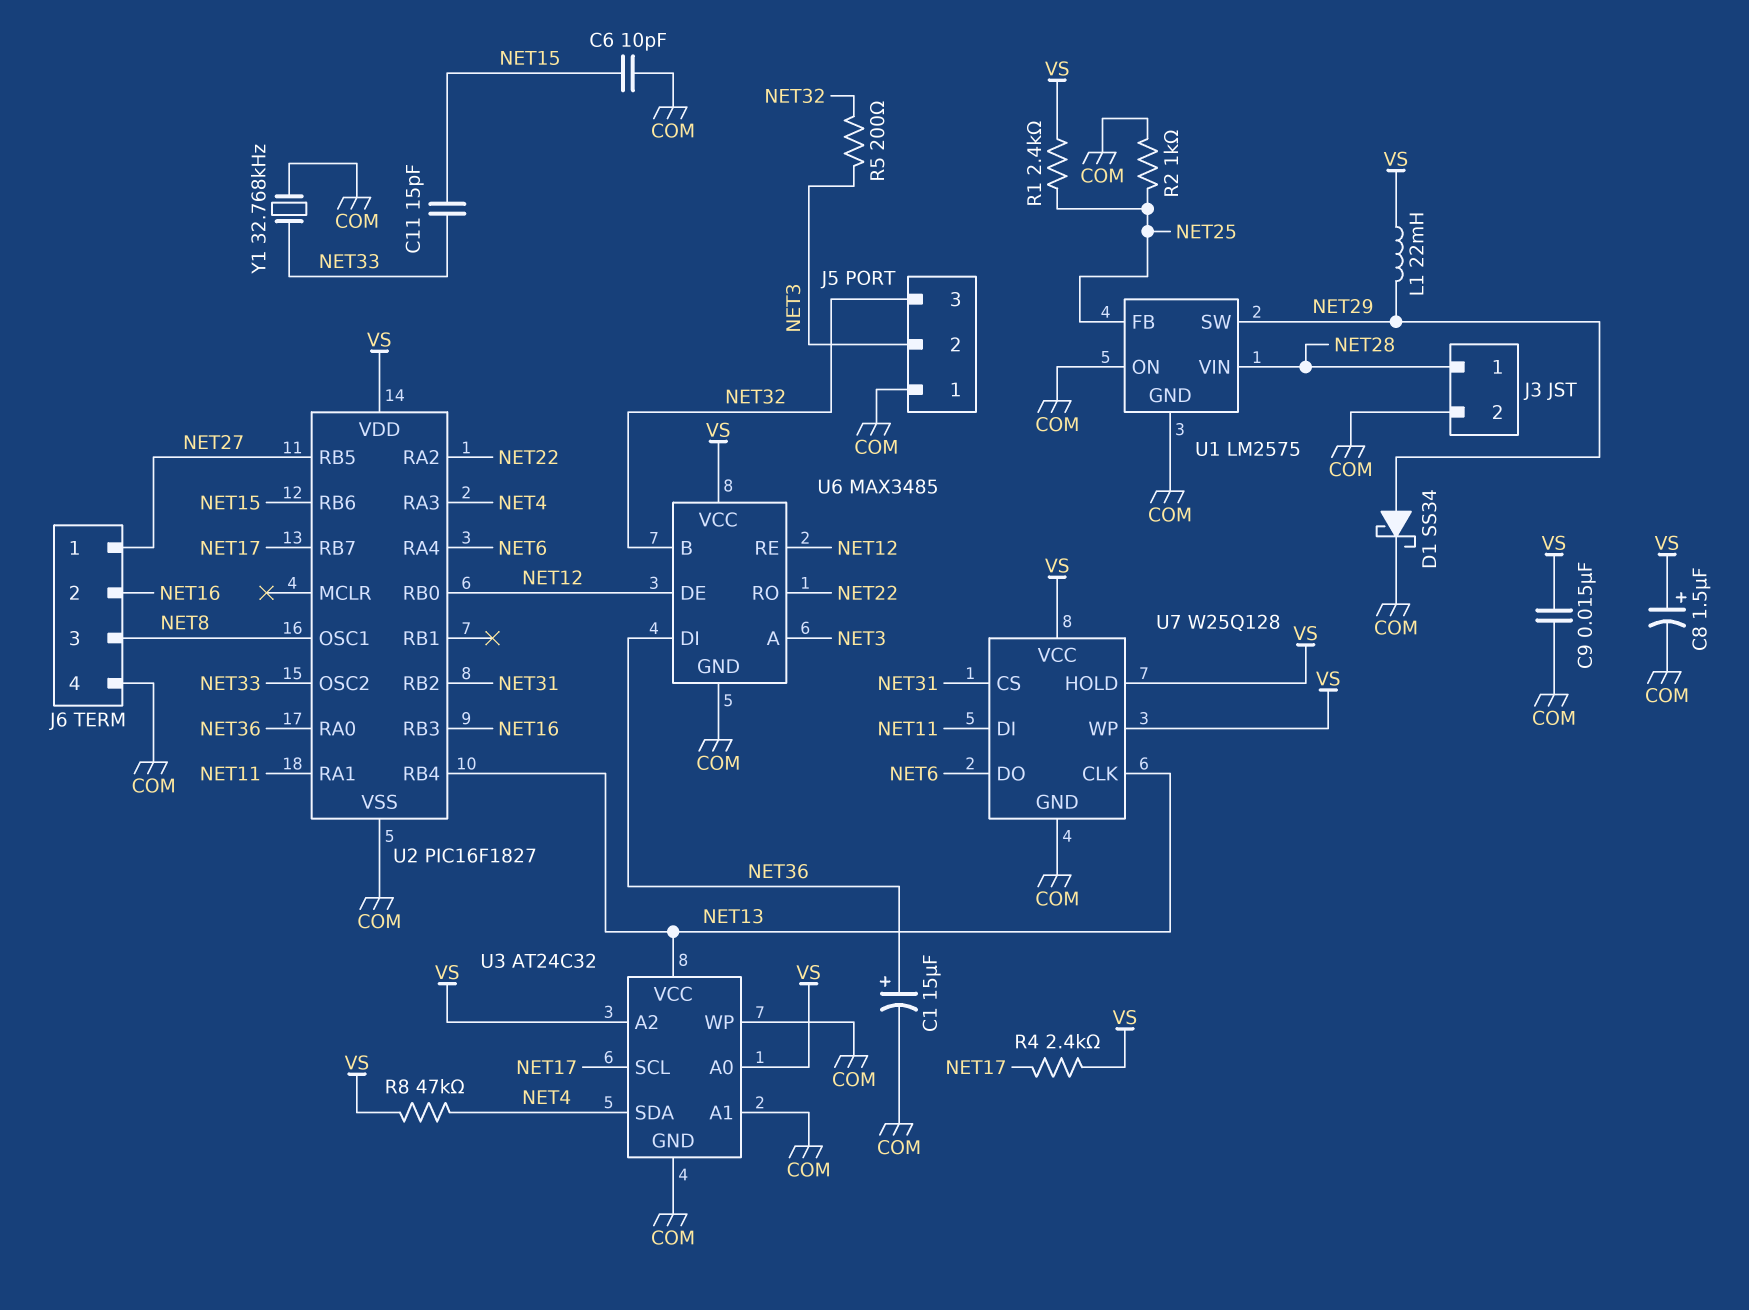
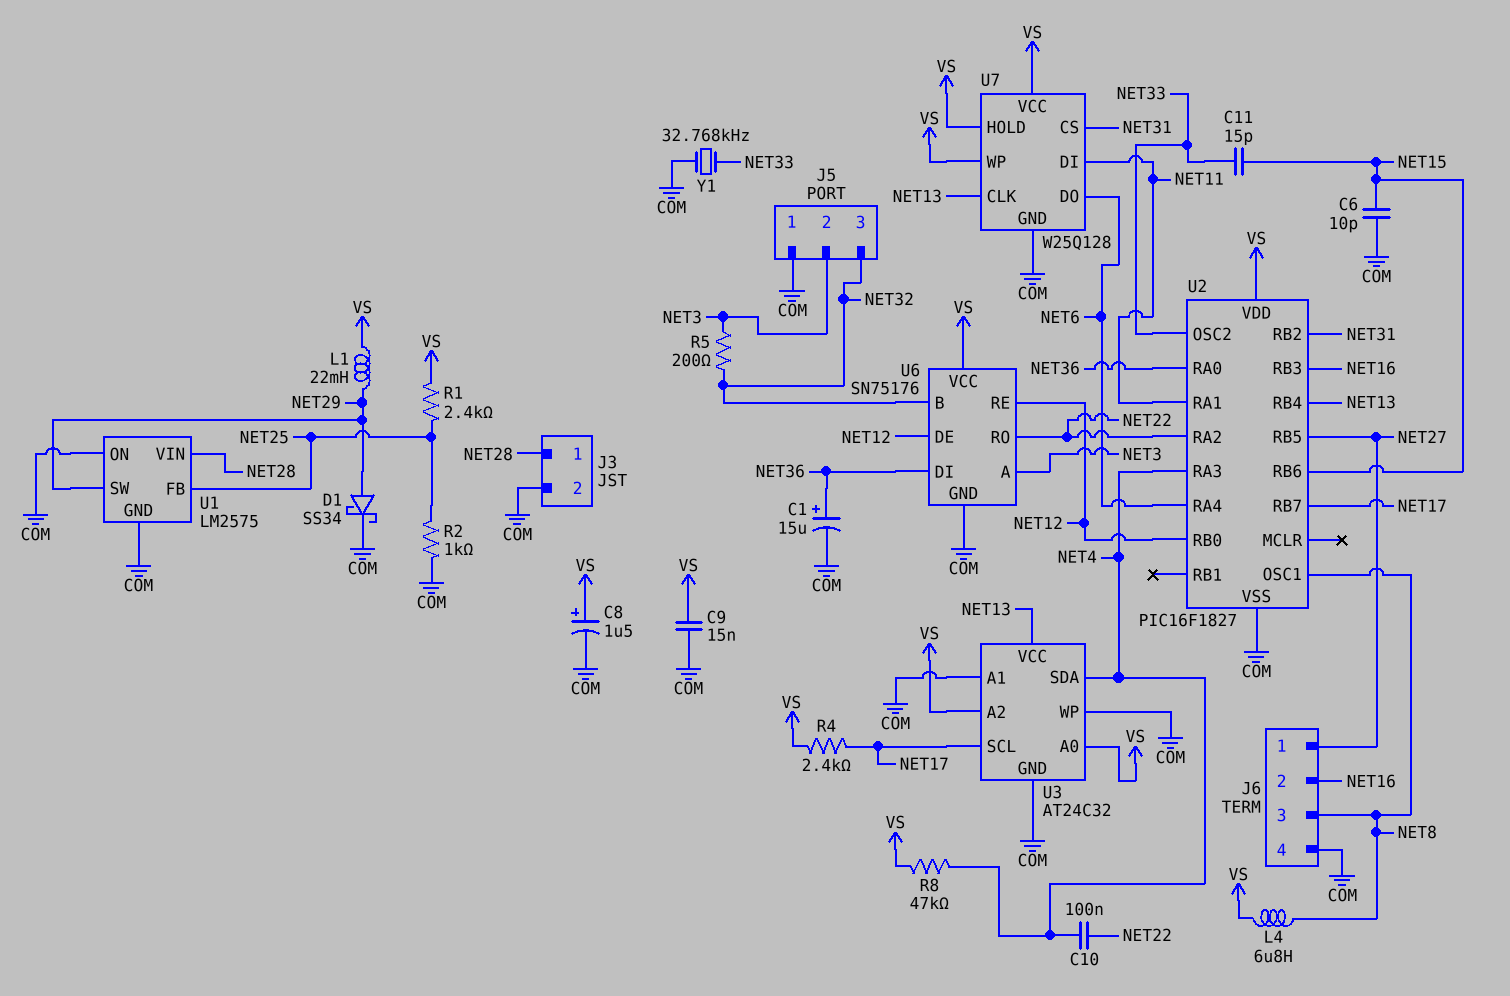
C10: none -> 100nF (NET4, NET22)
L4: none -> 6.8uH (NET8, VS)
U6: MAX3485 -> SN75176

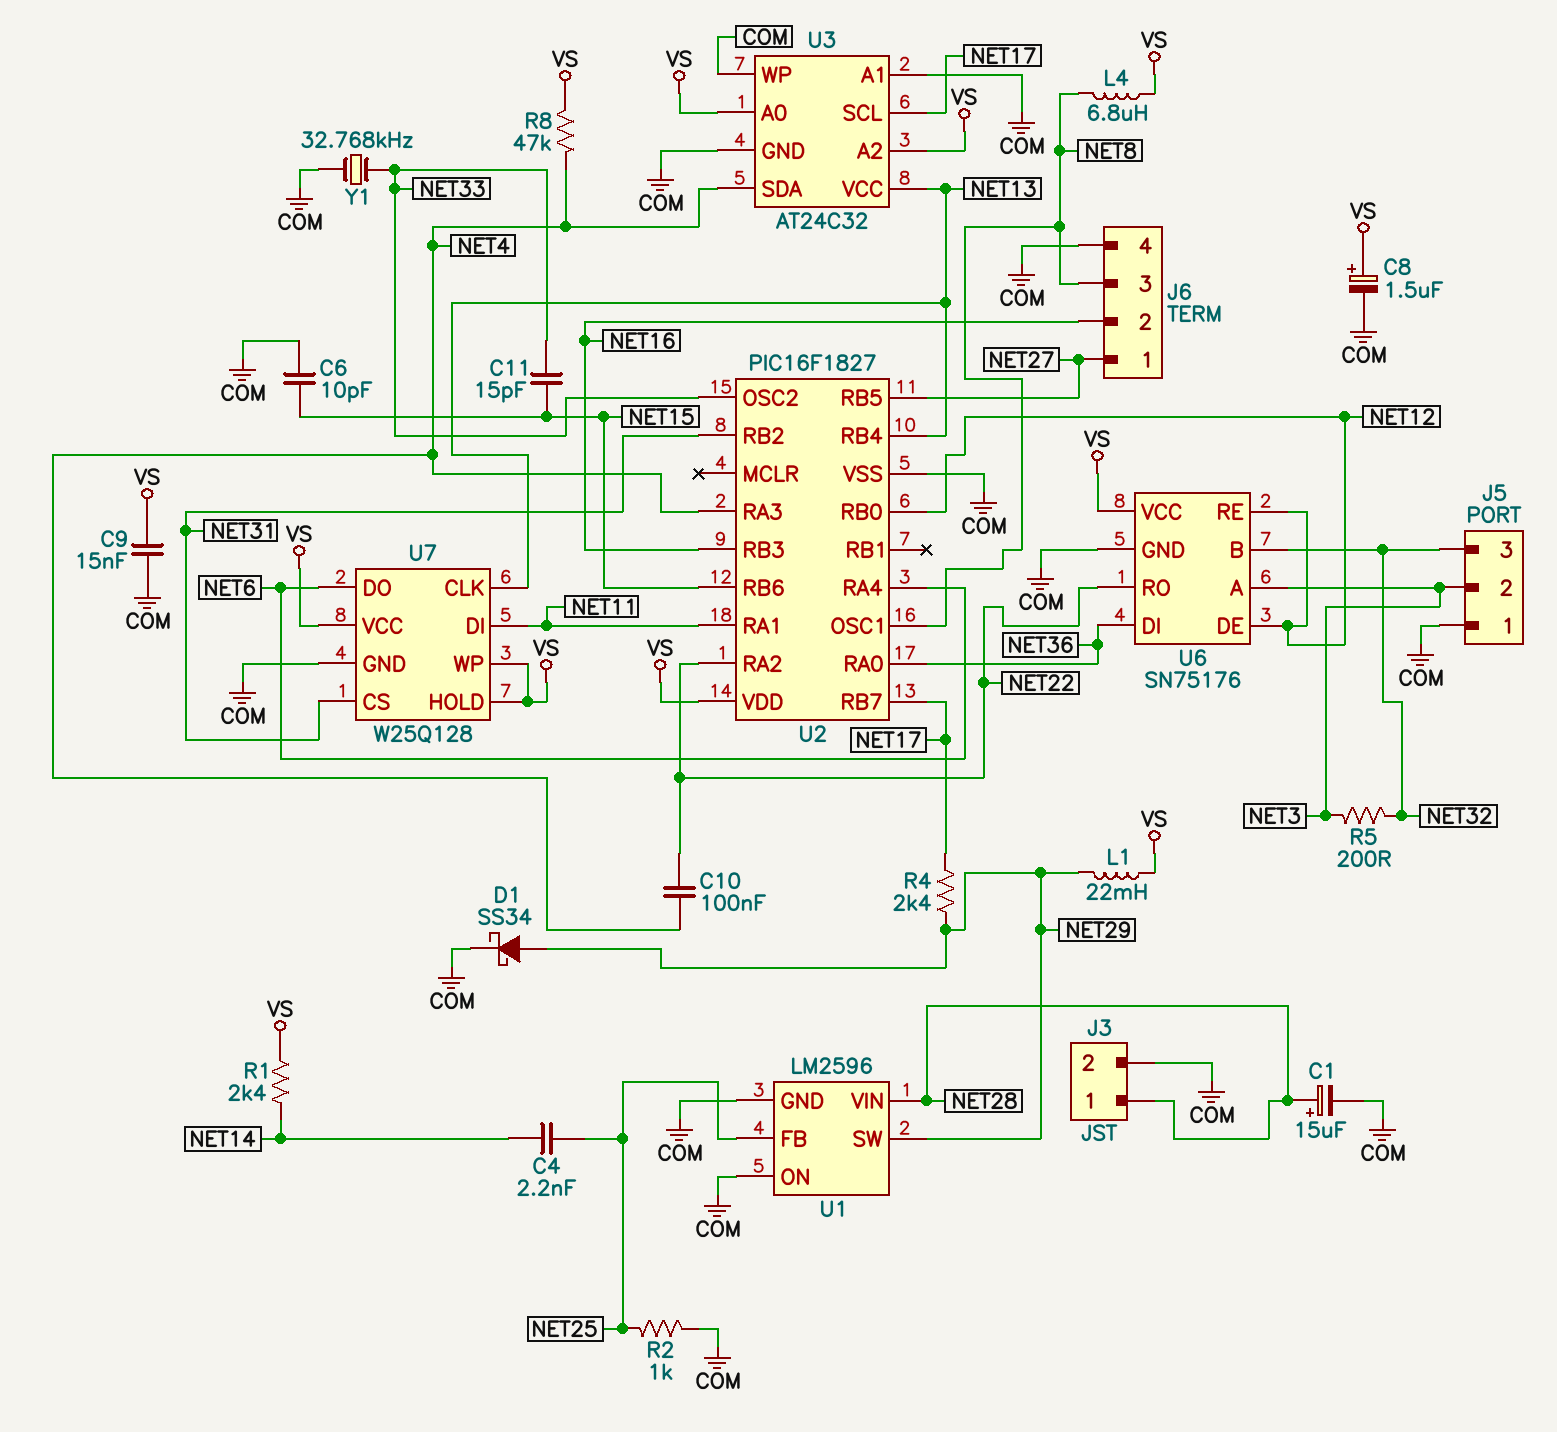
C1: 15uF (plus NET36, minus COM) -> 15uF (plus NET28, minus COM)
C4: none -> 2.2nF (NET14, NET25)
R1: 2.4k (NET25, VS) -> 2.4k (NET14, VS)
R4: 2.4k (NET17, VS) -> 2.4k (NET17, NET29)
U1: LM2575 -> LM2596

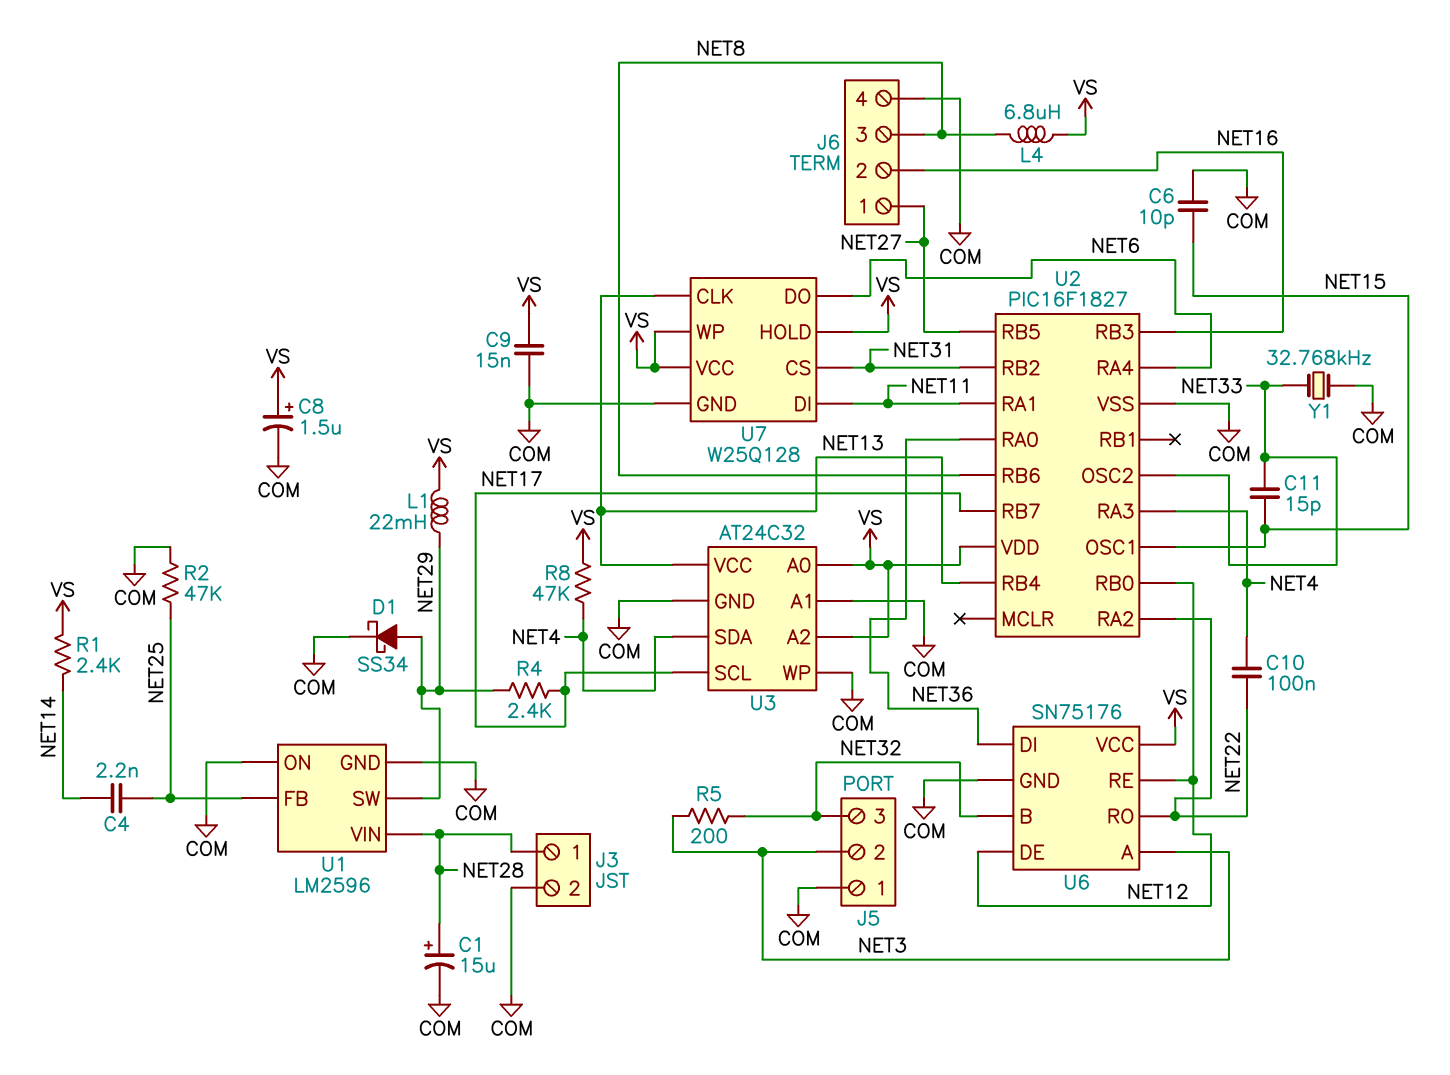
R2: 1k (COM, NET25) -> 47k (COM, NET25)
U2 pin OSC1: NET8 -> NET15
U2 pin RB6: NET15 -> NET8

